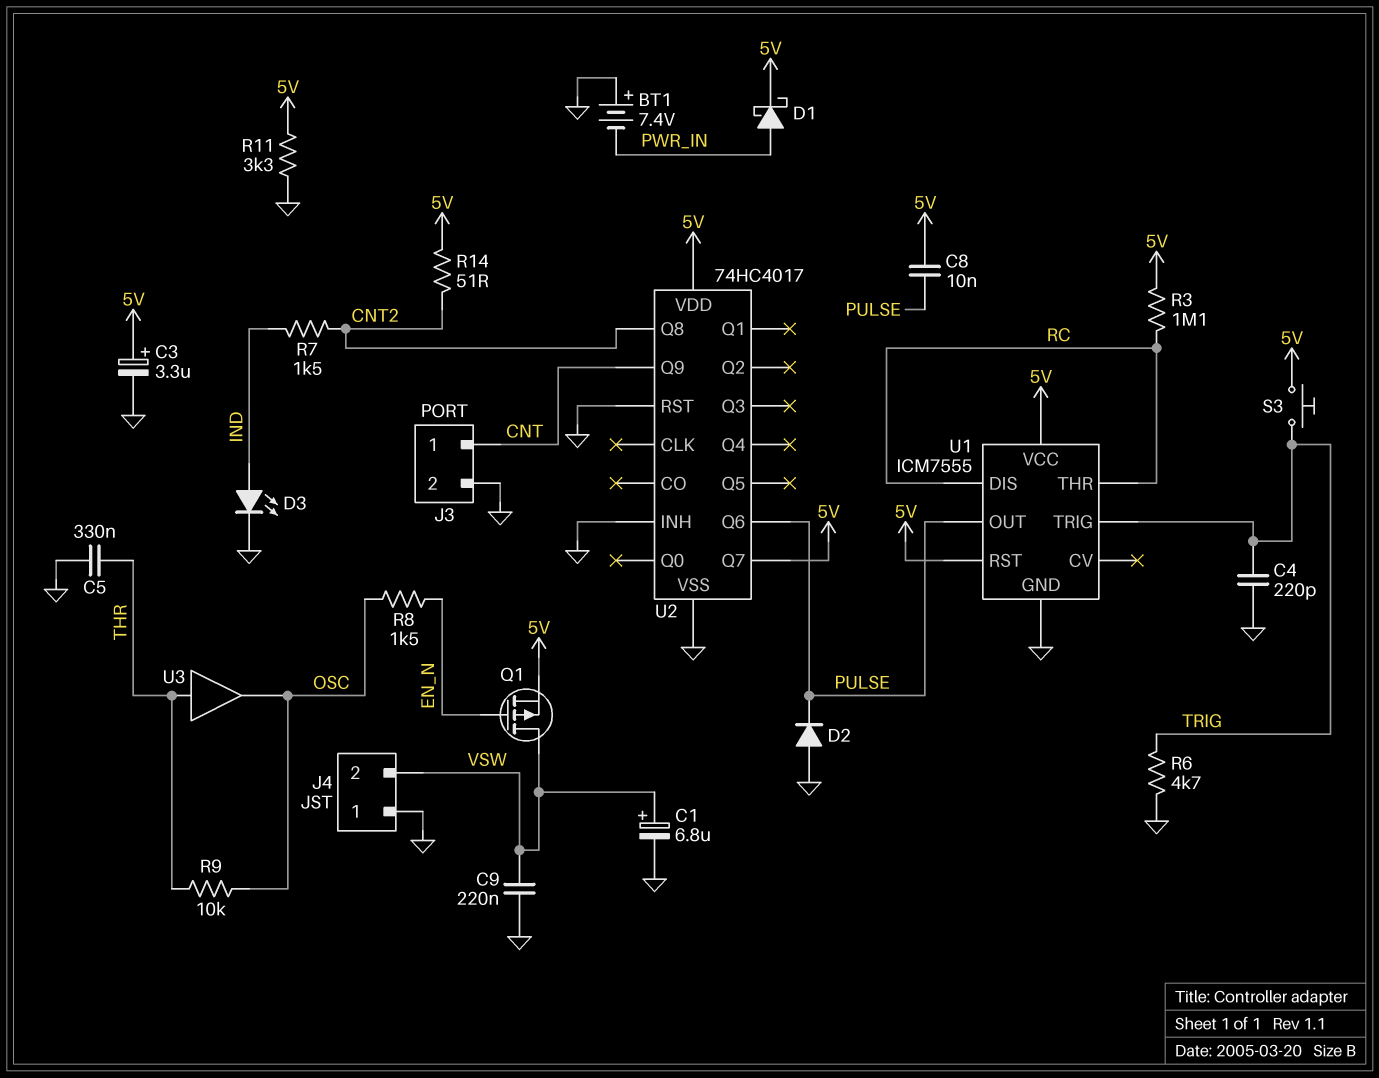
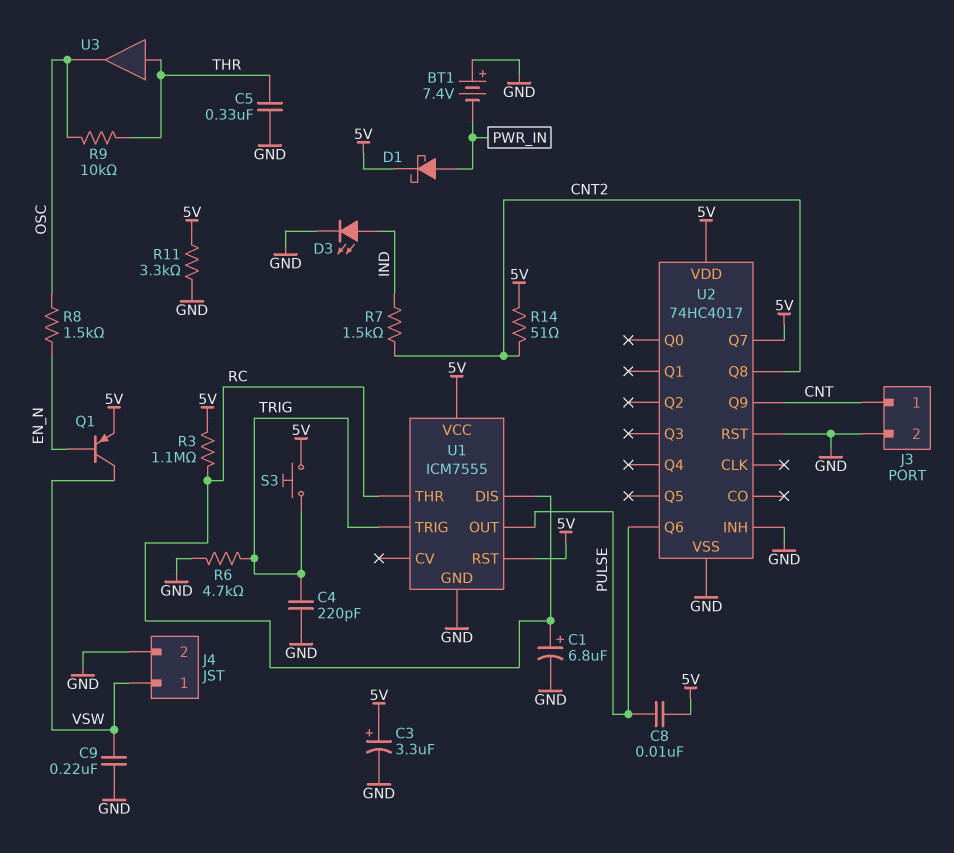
C1: 6.8uF (plus VSW, minus GND) -> 6.8uF (plus RC, minus GND)
D2: diode (A GND, K PULSE) -> none
J4 pin 1: GND -> VSW
J4 pin 2: VSW -> GND
Q1: PMOS (G EN_N, D VSW, S 5V) -> PNP (B EN_N, C VSW, E 5V)

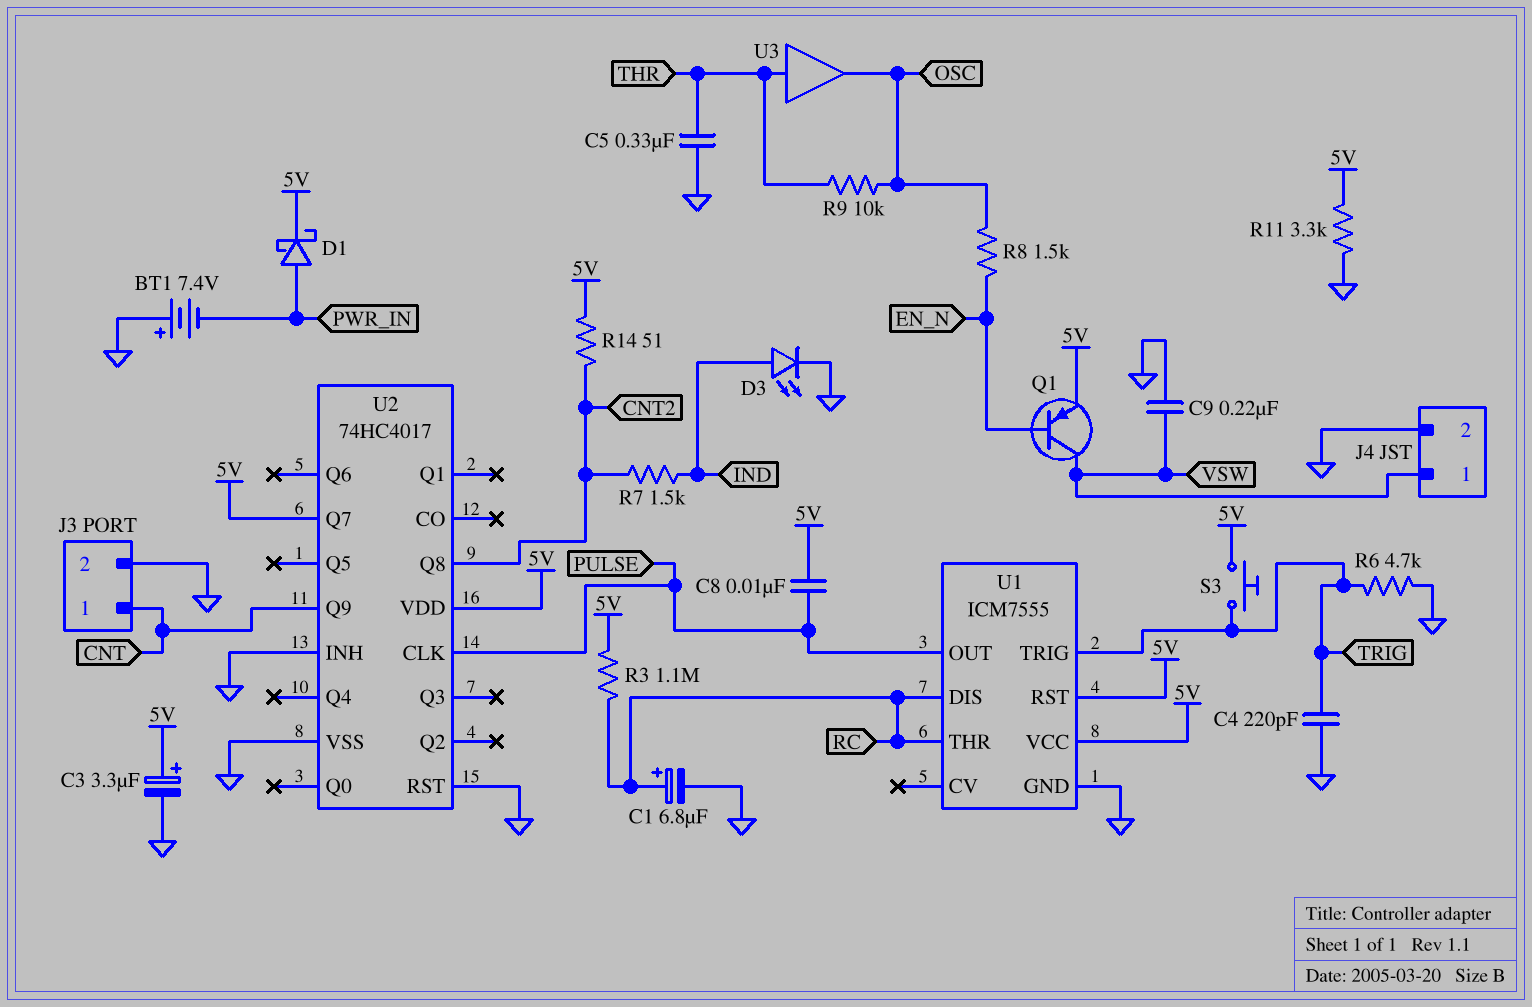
U2 pin CLK: none -> PULSE
U2 pin Q6: PULSE -> none

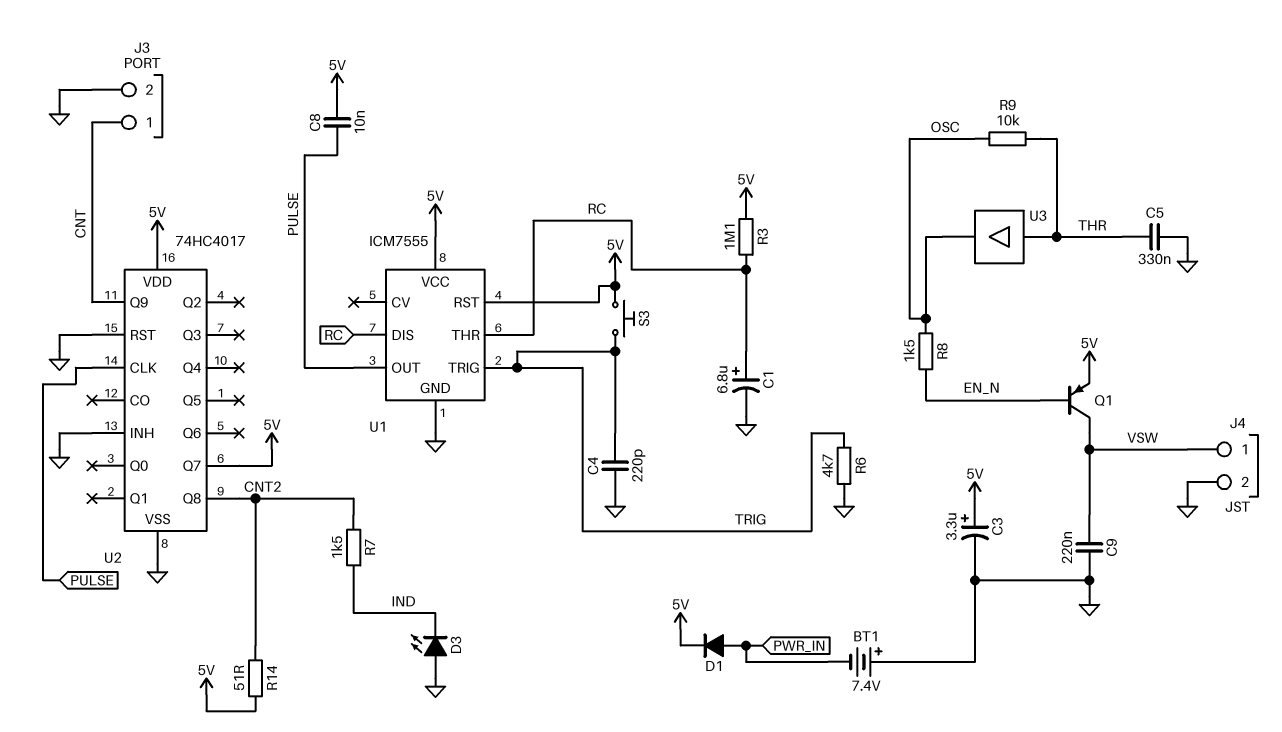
D1: schottky (A PWR_IN, K 5V) -> diode (A PWR_IN, K 5V)
D3: LED (A IND, K GND) -> LED (A GND, K IND)
R11: 3.3k (5V, GND) -> none

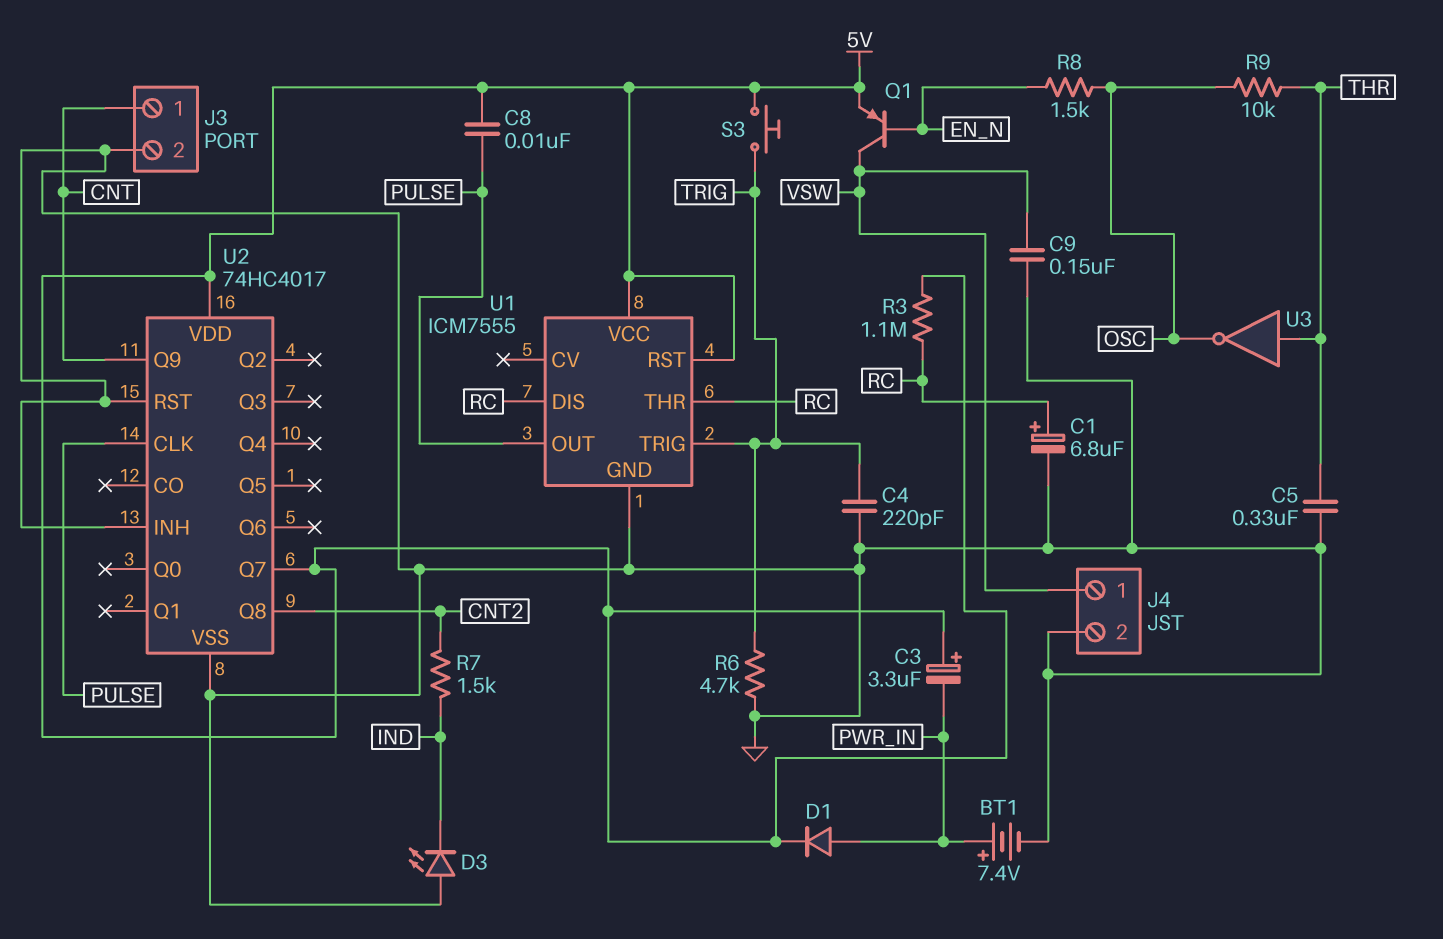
BT1: 7.4V (plus GND, minus PWR_IN) -> 7.4V (plus PWR_IN, minus GND)
C3: 3.3uF (plus 5V, minus GND) -> 3.3uF (plus 5V, minus PWR_IN)
C9: 220nF (GND, VSW) -> 150nF (GND, VSW)
R14: 51 (5V, CNT2) -> none
U3: buffer (in THR, out OSC) -> NOT (in THR, out OSC)

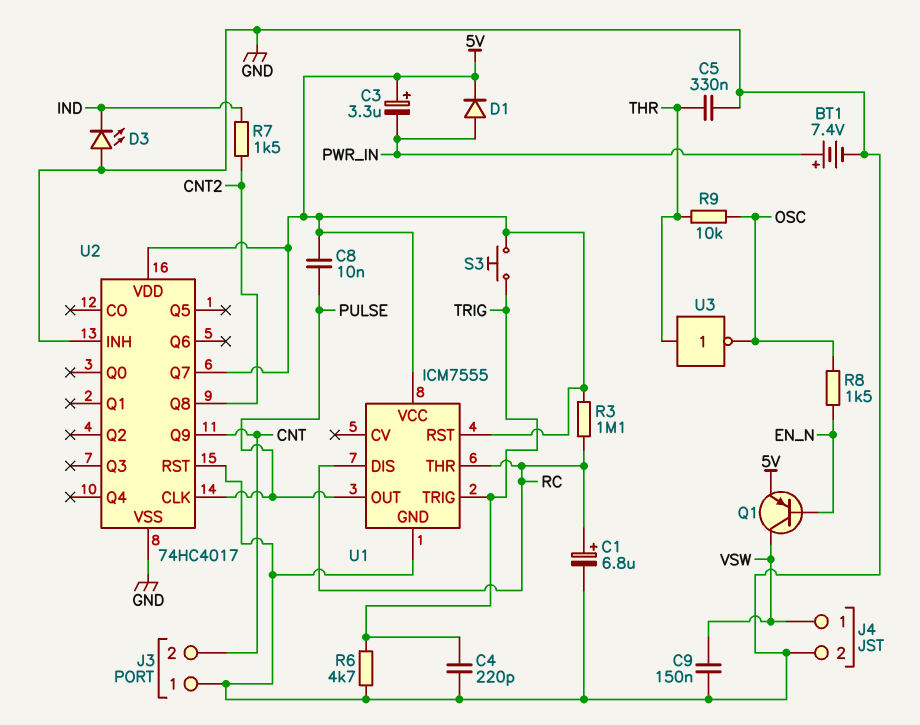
J3 pin 1: CNT -> GND
J3 pin 2: GND -> CNT

